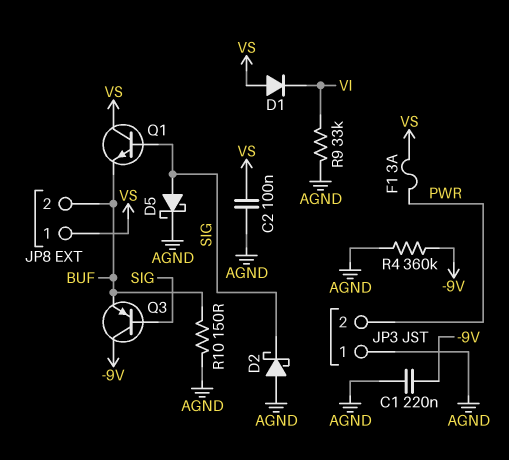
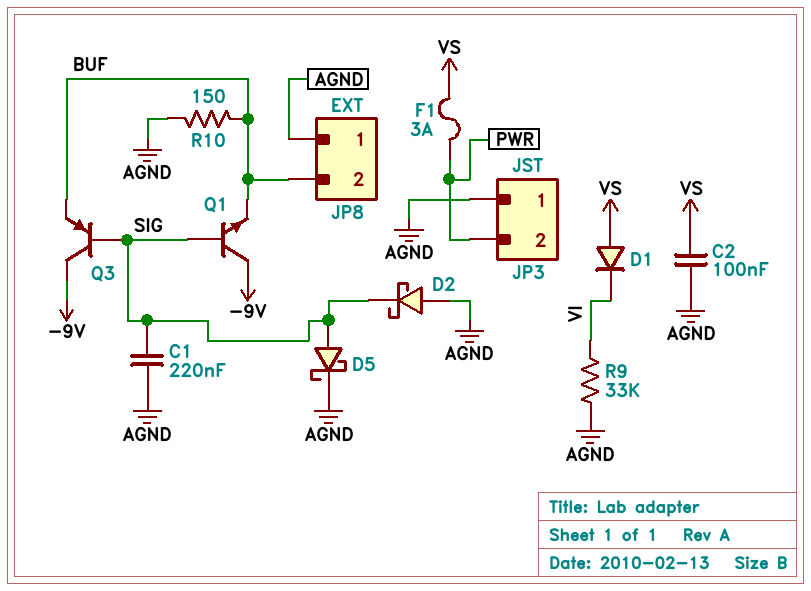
C1: 220nF (-9V, AGND) -> 220nF (AGND, SIG)
JP8 pin 1: VS -> AGND
Q1: NPN (B SIG, C VS, E BUF) -> NPN (B SIG, C -9V, E BUF)
R4: 360k (-9V, AGND) -> none

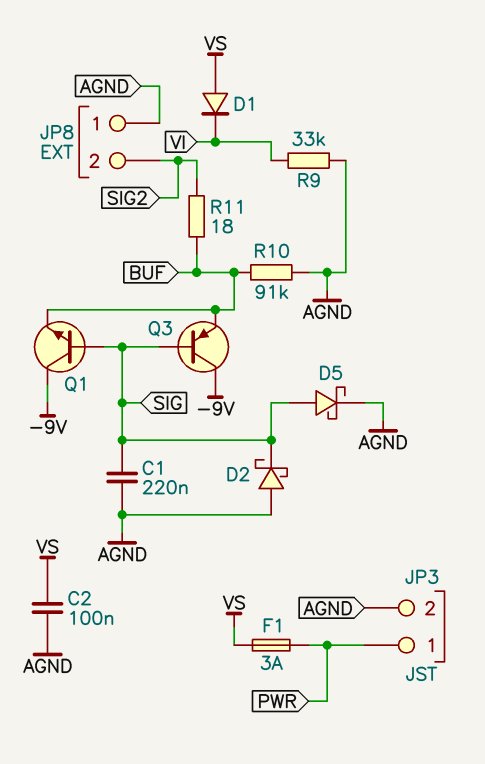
JP3 pin 1: AGND -> PWR
JP3 pin 2: PWR -> AGND
JP8 pin 2: BUF -> SIG2
R10: 150 (AGND, BUF) -> 91k (AGND, BUF)
R11: none -> 18 (BUF, SIG2)

